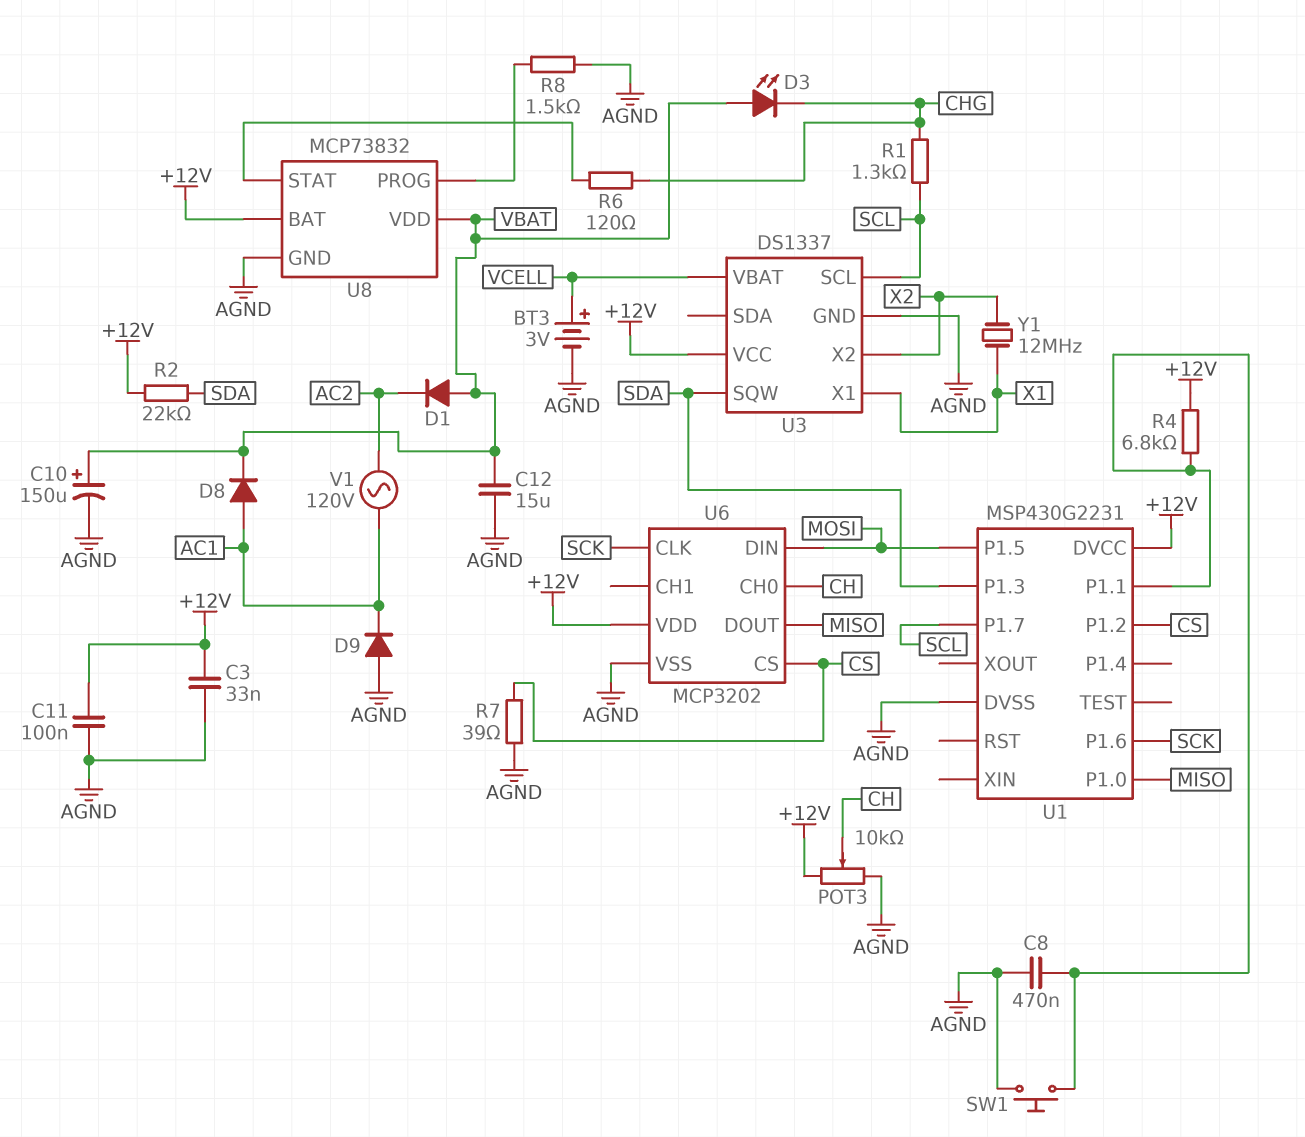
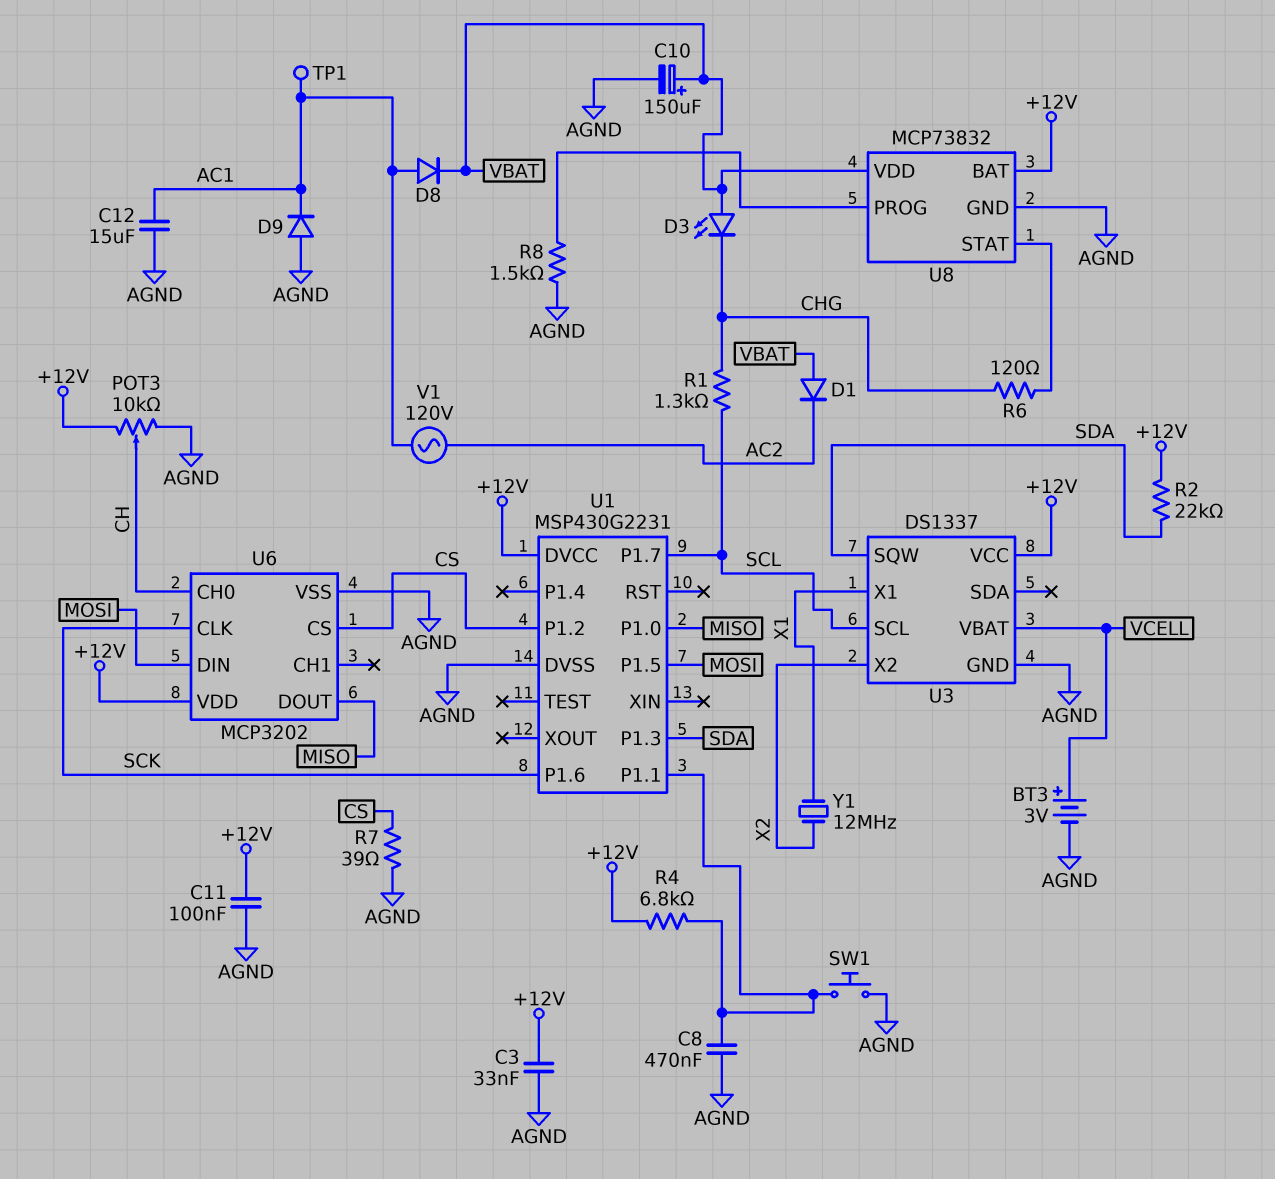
C12: 15uF (AGND, VBAT) -> 15uF (AC1, AGND)
TP1: none -> test point (AC1)

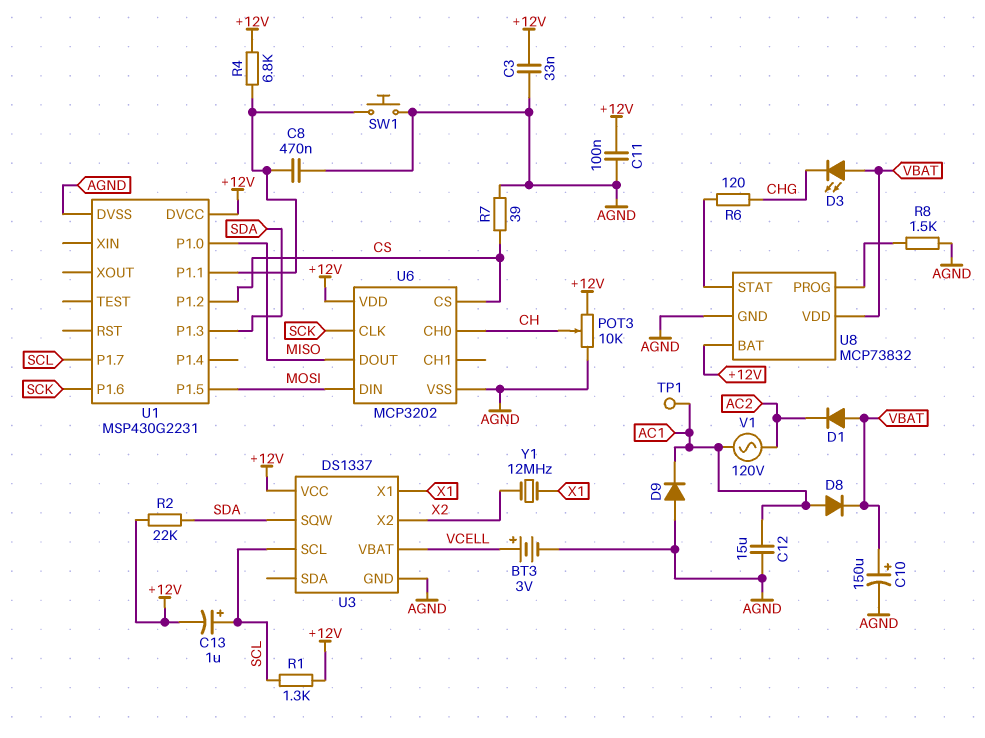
C13: none -> 1uF (plus SCL, minus +12V)
R1: 1.3k (CHG, SCL) -> 1.3k (+12V, SCL)

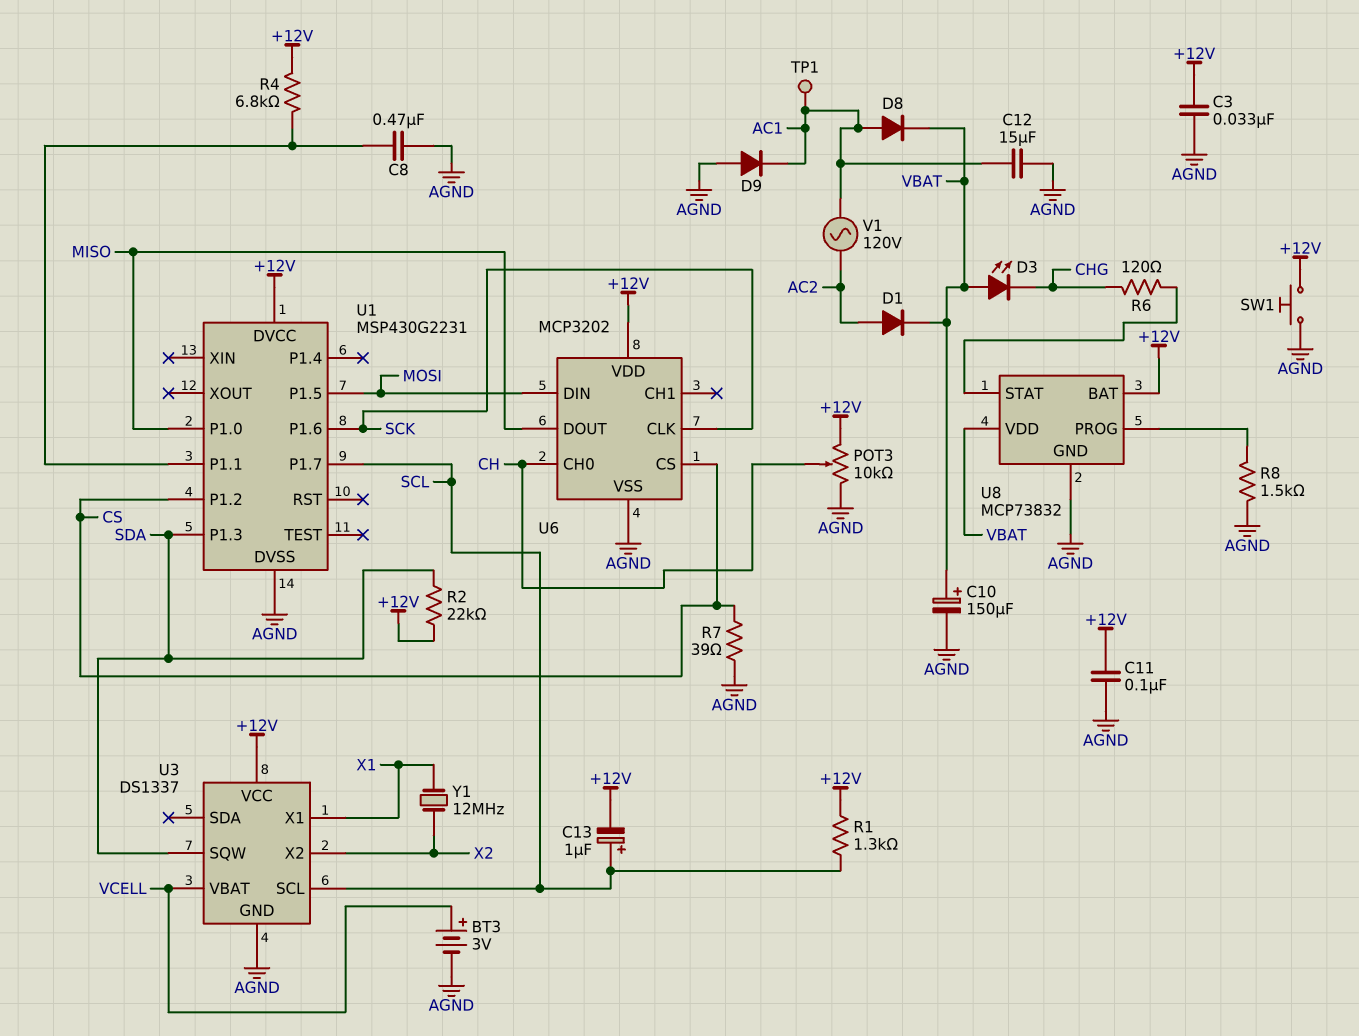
D1: diode (A VBAT, K AC2) -> diode (A AC2, K VBAT)
SW1: button (AGND, U1/P1.1) -> button (+12V, AGND)

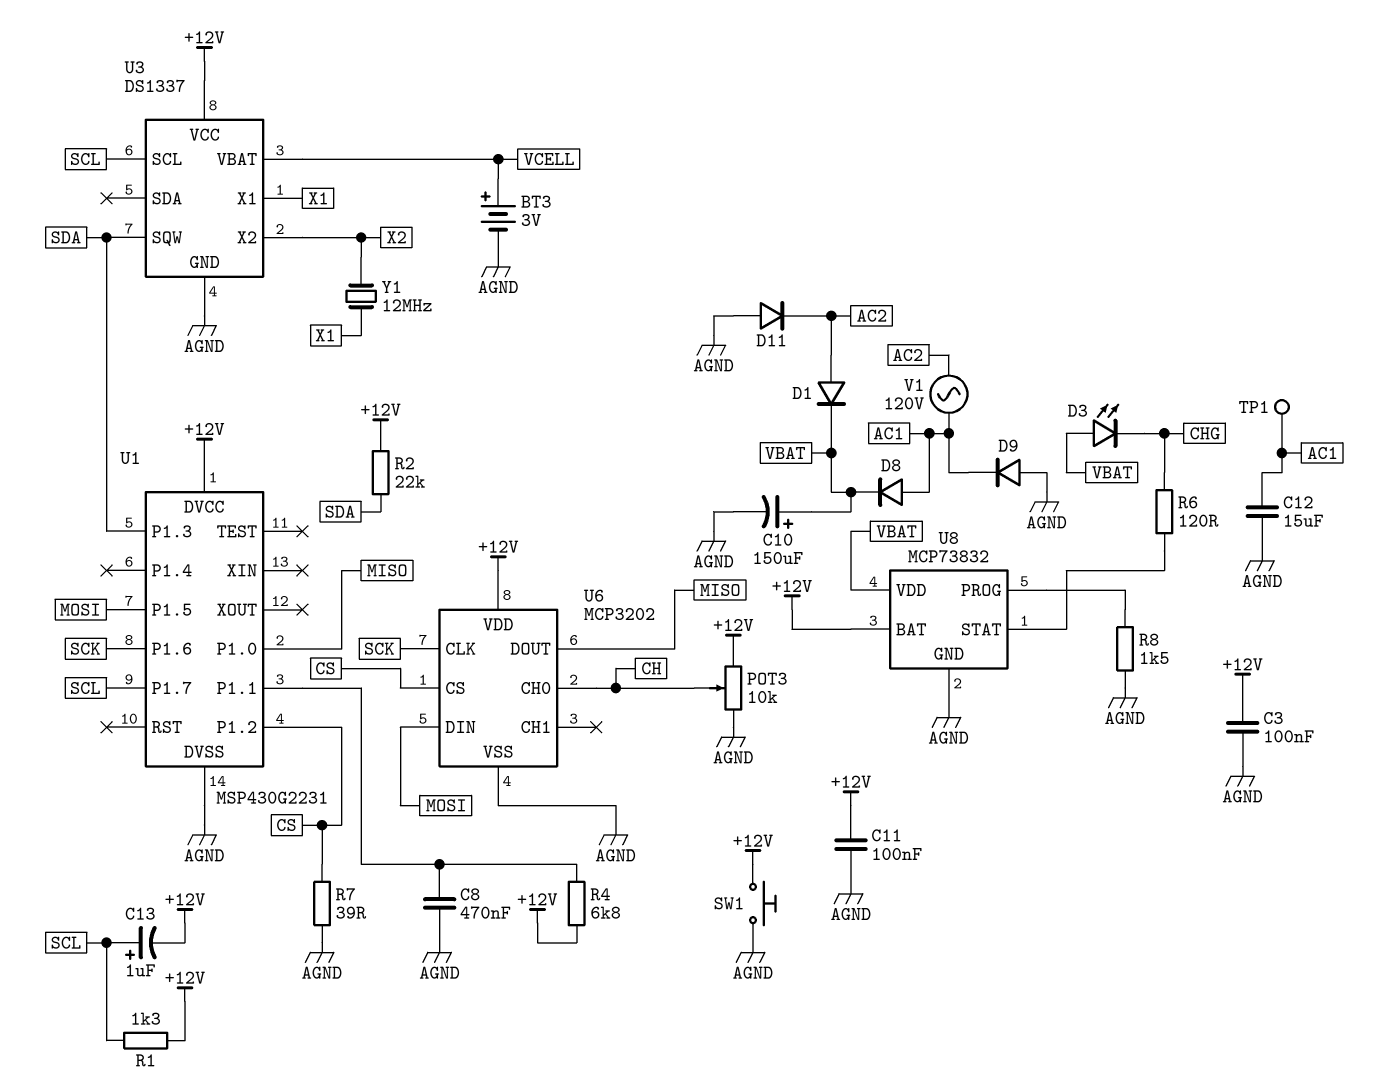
C3: 33nF (+12V, AGND) -> 100nF (+12V, AGND)
D11: none -> diode (A AGND, K AC2)

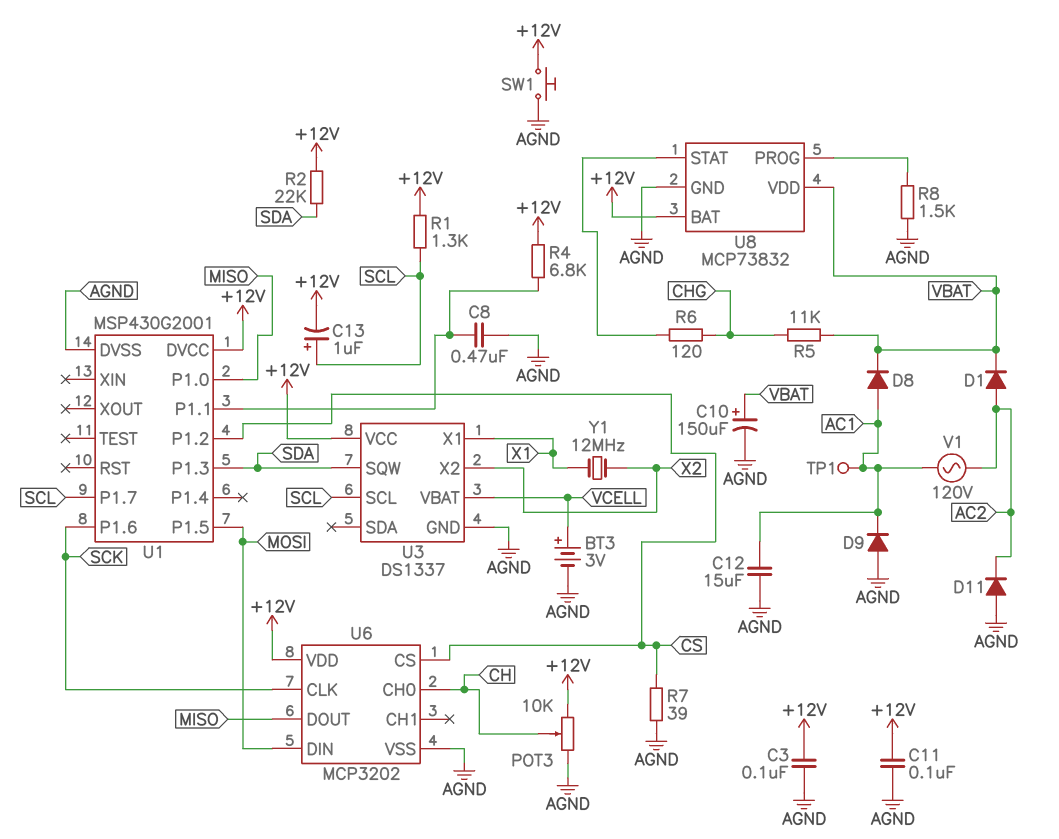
D3: LED (A VBAT, K CHG) -> none
R5: none -> 11k (CHG, VBAT)
U1: MSP430G2231 -> MSP430G2001

